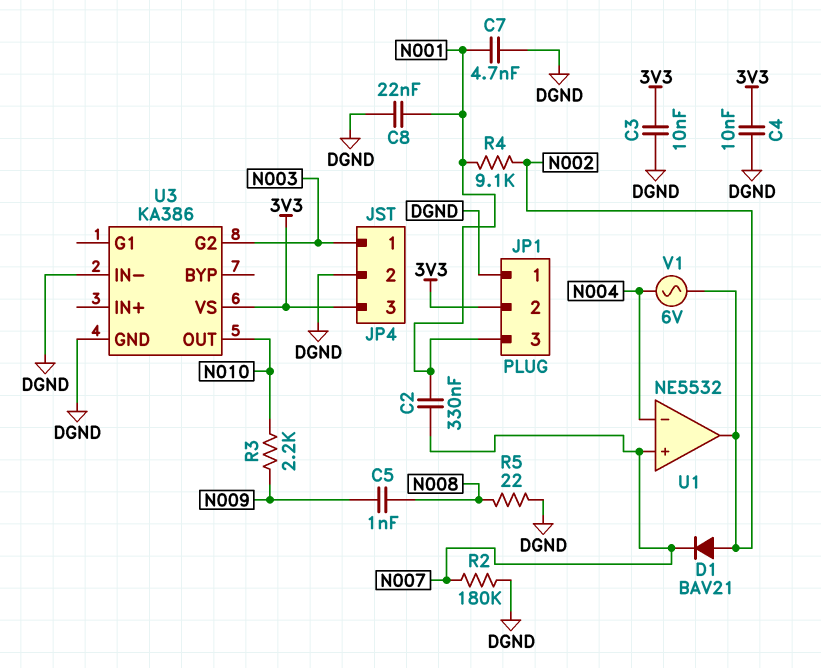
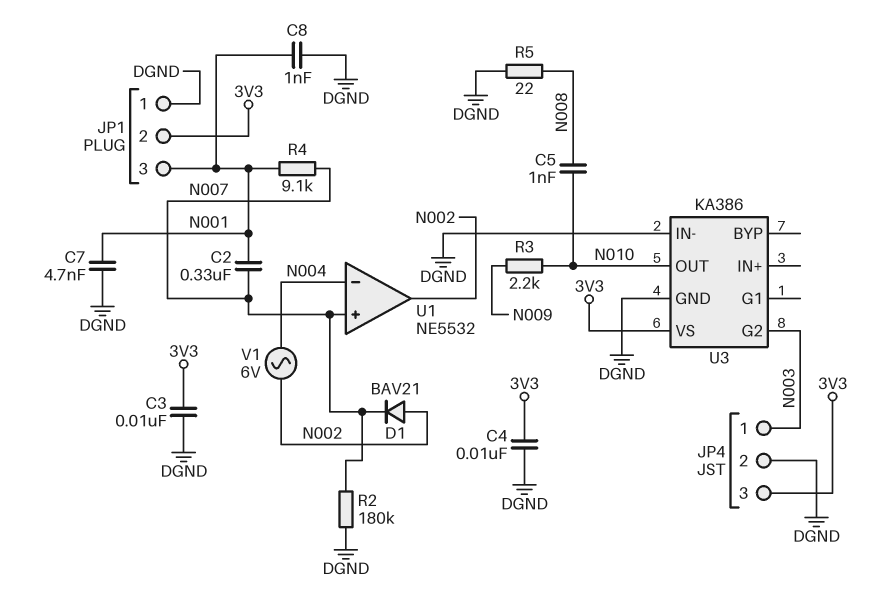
C5: 1nF (N008, N009) -> 1nF (N008, N010)
C8: 22nF (DGND, N001) -> 1nF (DGND, N001)
R4: 9.1k (N001, N002) -> 9.1k (N001, N007)

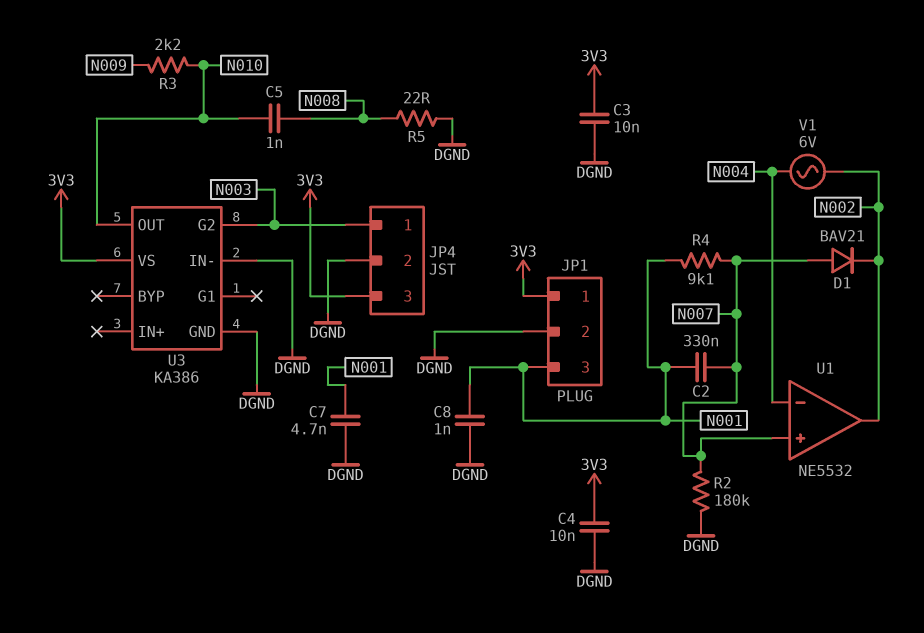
D1: diode BAV21 (A N002, K N007) -> diode BAV21 (A N007, K N002)
JP1 pin 1: DGND -> 3V3
JP1 pin 2: 3V3 -> DGND

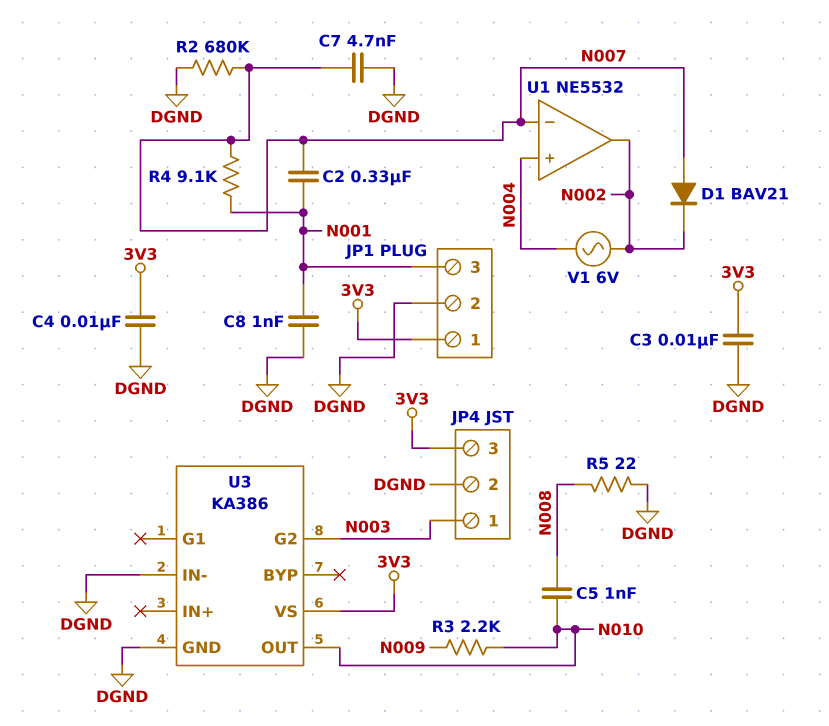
C7: 4.7nF (DGND, N001) -> 4.7nF (DGND, N007)
R2: 180k (DGND, N007) -> 680k (DGND, N007)
U1 pin in+: N007 -> N004
U1 pin in-: N004 -> N007

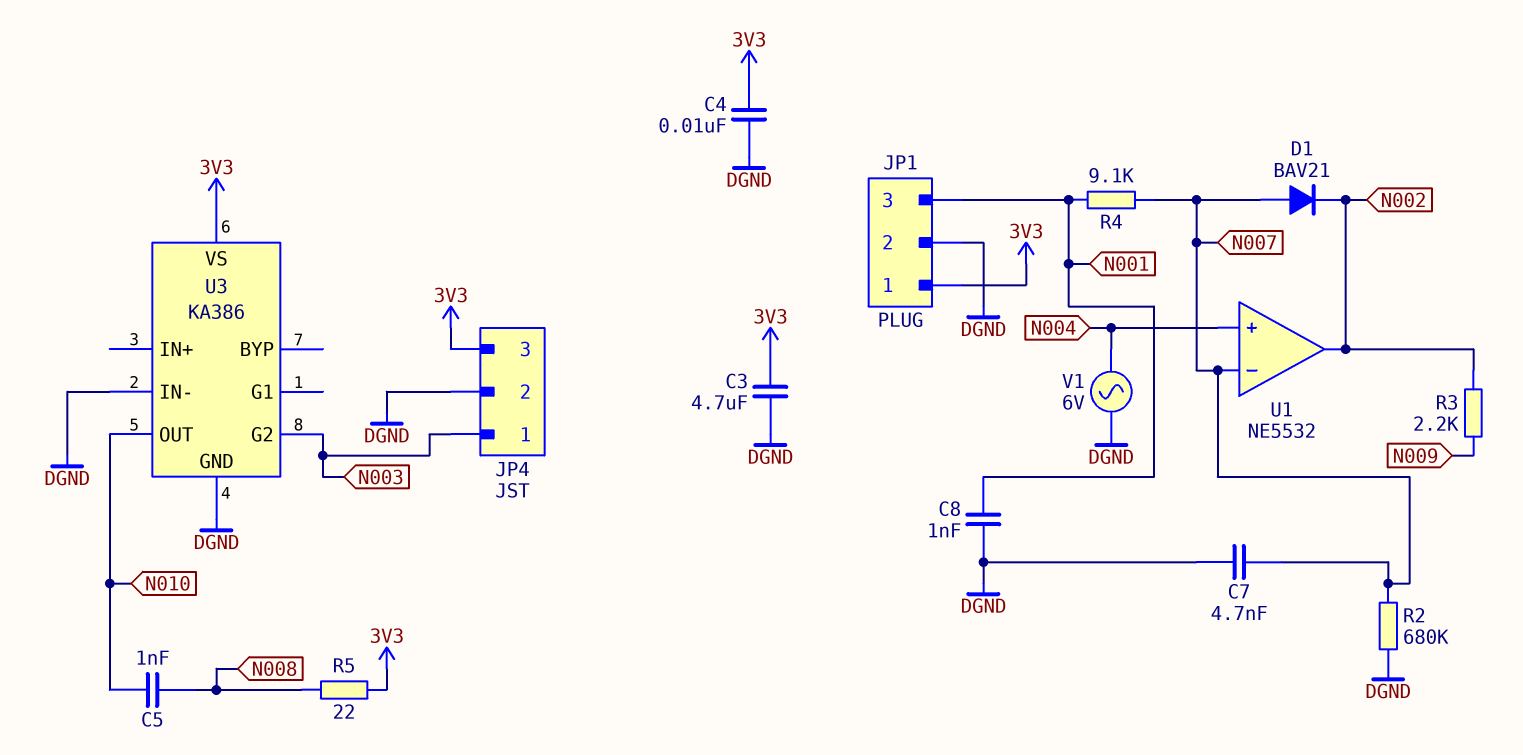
C2: 330nF (N001, N007) -> none
C3: 10nF (3V3, DGND) -> 4.7uF (3V3, DGND)
R3: 2.2k (N009, N010) -> 2.2k (N002, N009)
R5: 22 (DGND, N008) -> 22 (3V3, N008)
V1: AC 6V (N002, N004) -> AC 6V (DGND, N004)

